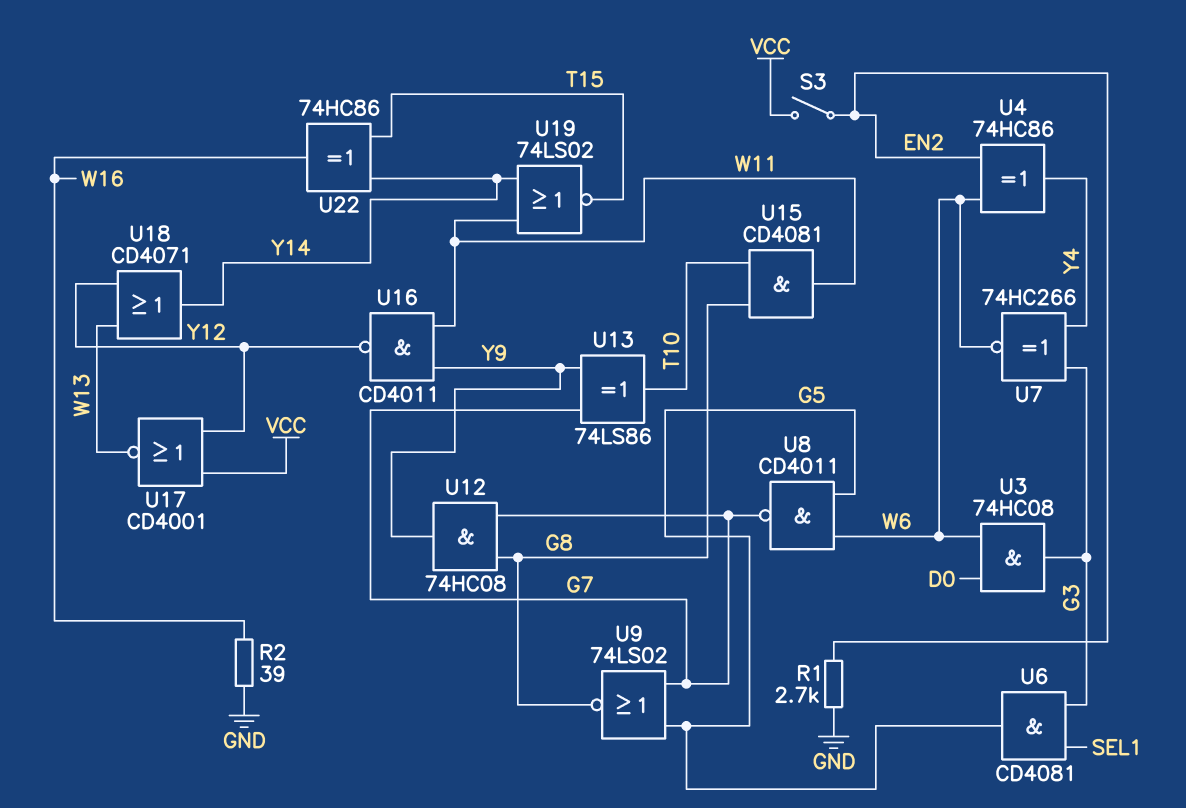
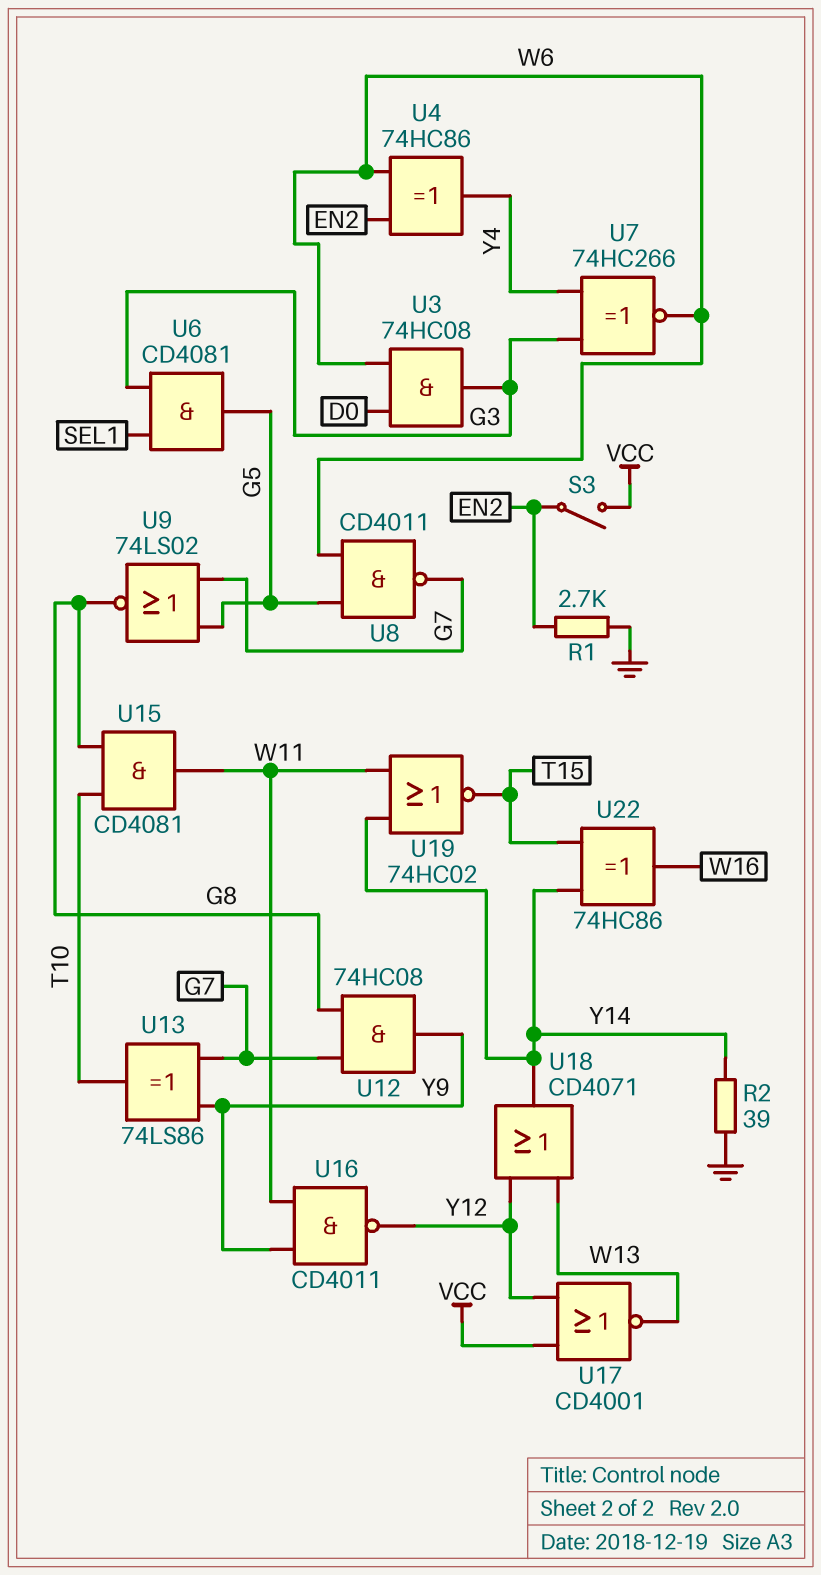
R2: 39 (GND, W16) -> 39 (GND, Y14)
U19: NOR 74LS02 (in W11, in Y14, out T15) -> NOR 74HC02 (in W11, in Y14, out T15)

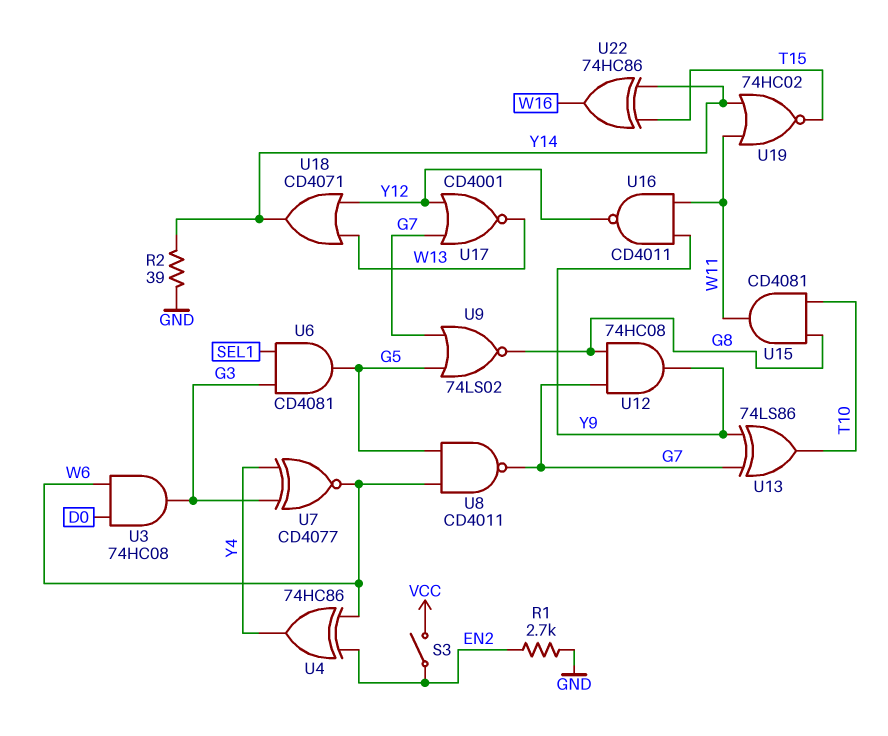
U7: XNOR 74HC266 (in G3, in Y4, out W6) -> XNOR CD4077 (in G3, in Y4, out W6)
U17: NOR CD4001 (in VCC, in Y12, out W13) -> NOR CD4001 (in G7, in Y12, out W13)

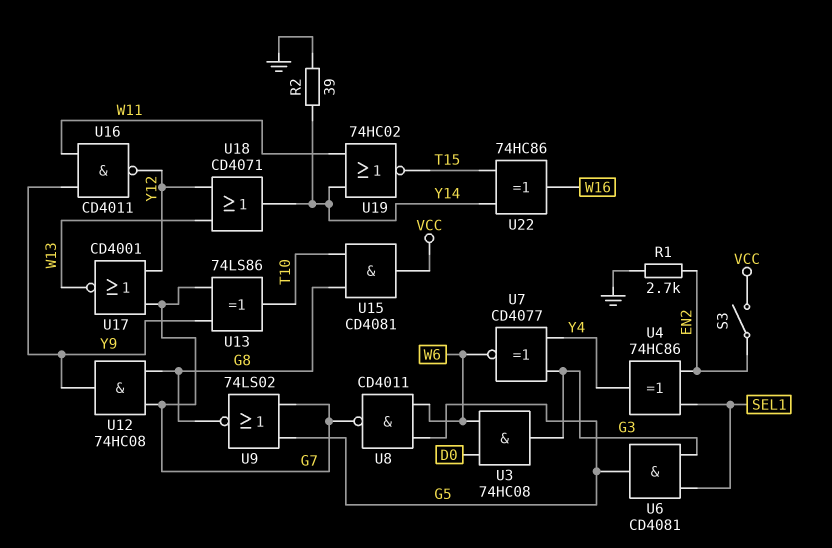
U4: XOR 74HC86 (in EN2, in W6, out Y4) -> XOR 74HC86 (in EN2, in SEL1, out Y4)
U15: AND CD4081 (in G8, in T10, out W11) -> AND CD4081 (in G8, in T10, out VCC)

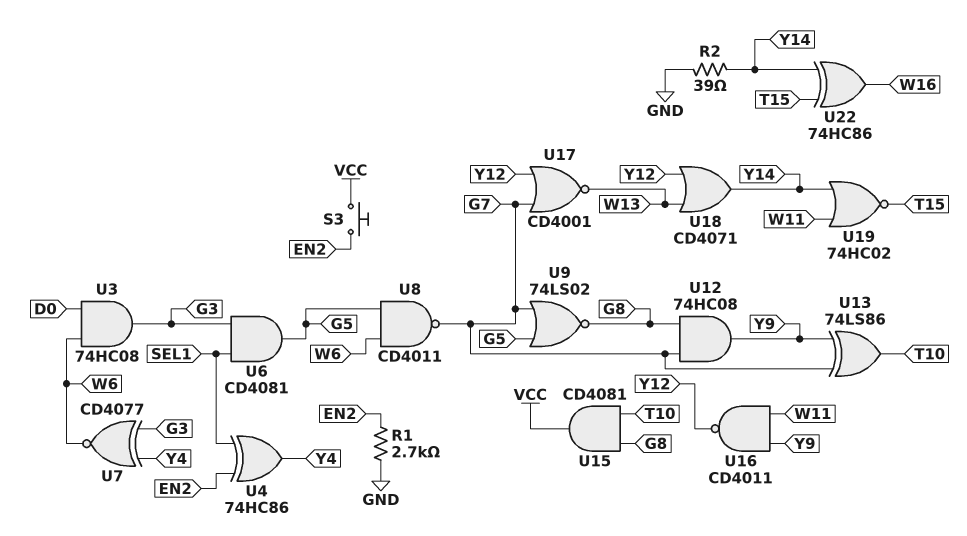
S3: switch (EN2, VCC) -> button (EN2, VCC)

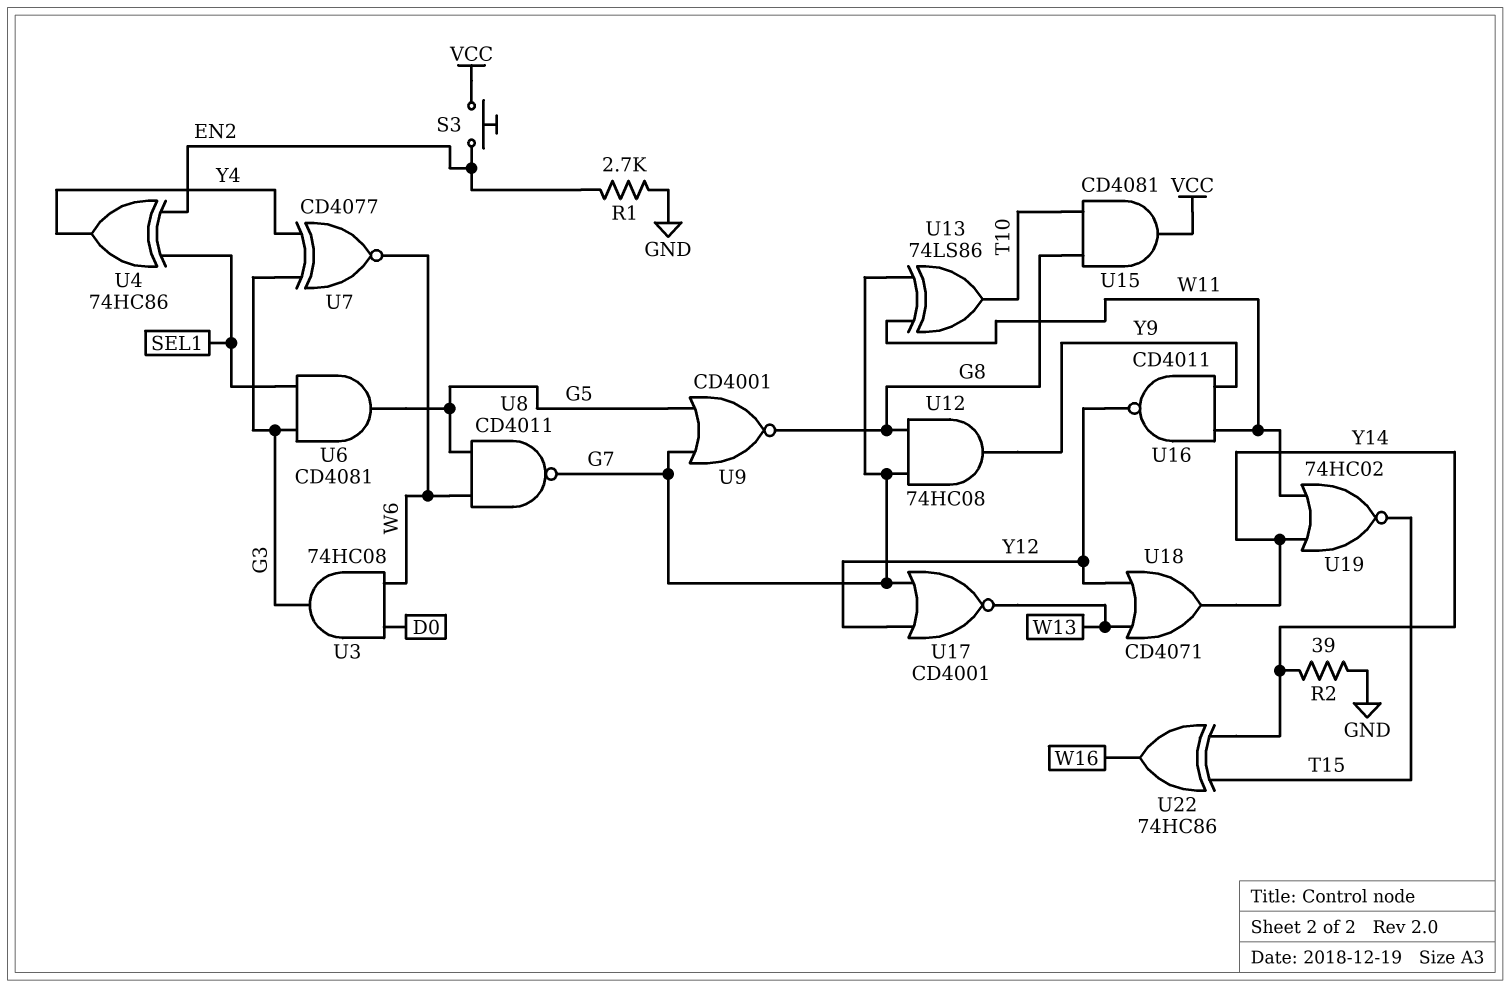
U9: NOR 74LS02 (in G5, in G7, out G8) -> NOR CD4001 (in G5, in G7, out G8)
U13: XOR 74LS86 (in G7, in Y9, out T10) -> XOR 74LS86 (in G7, in W11, out T10)

